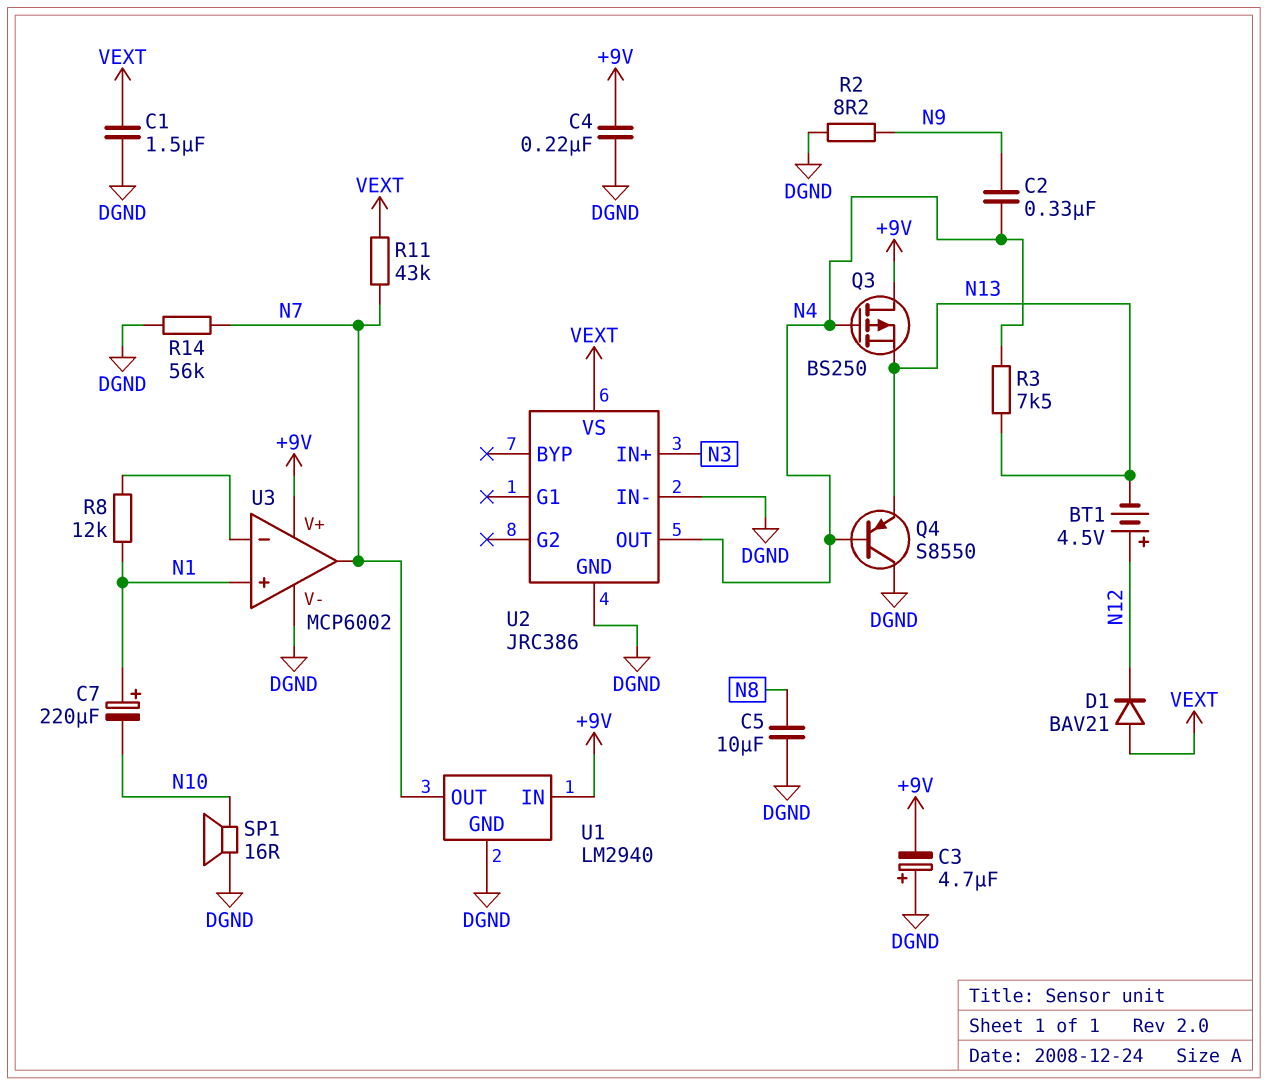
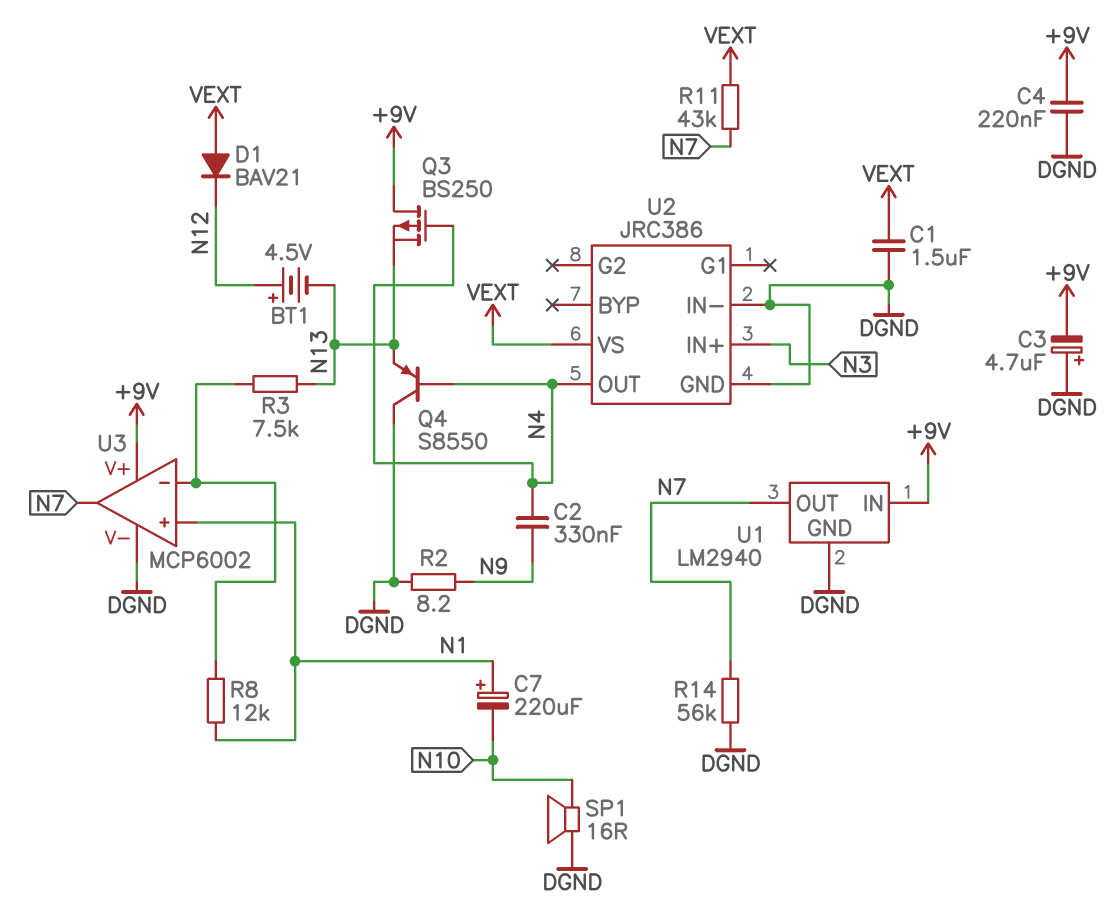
C5: 10uF (DGND, N8) -> none
R3: 7.5k (N4, N13) -> 7.5k (N13, U3/in-)

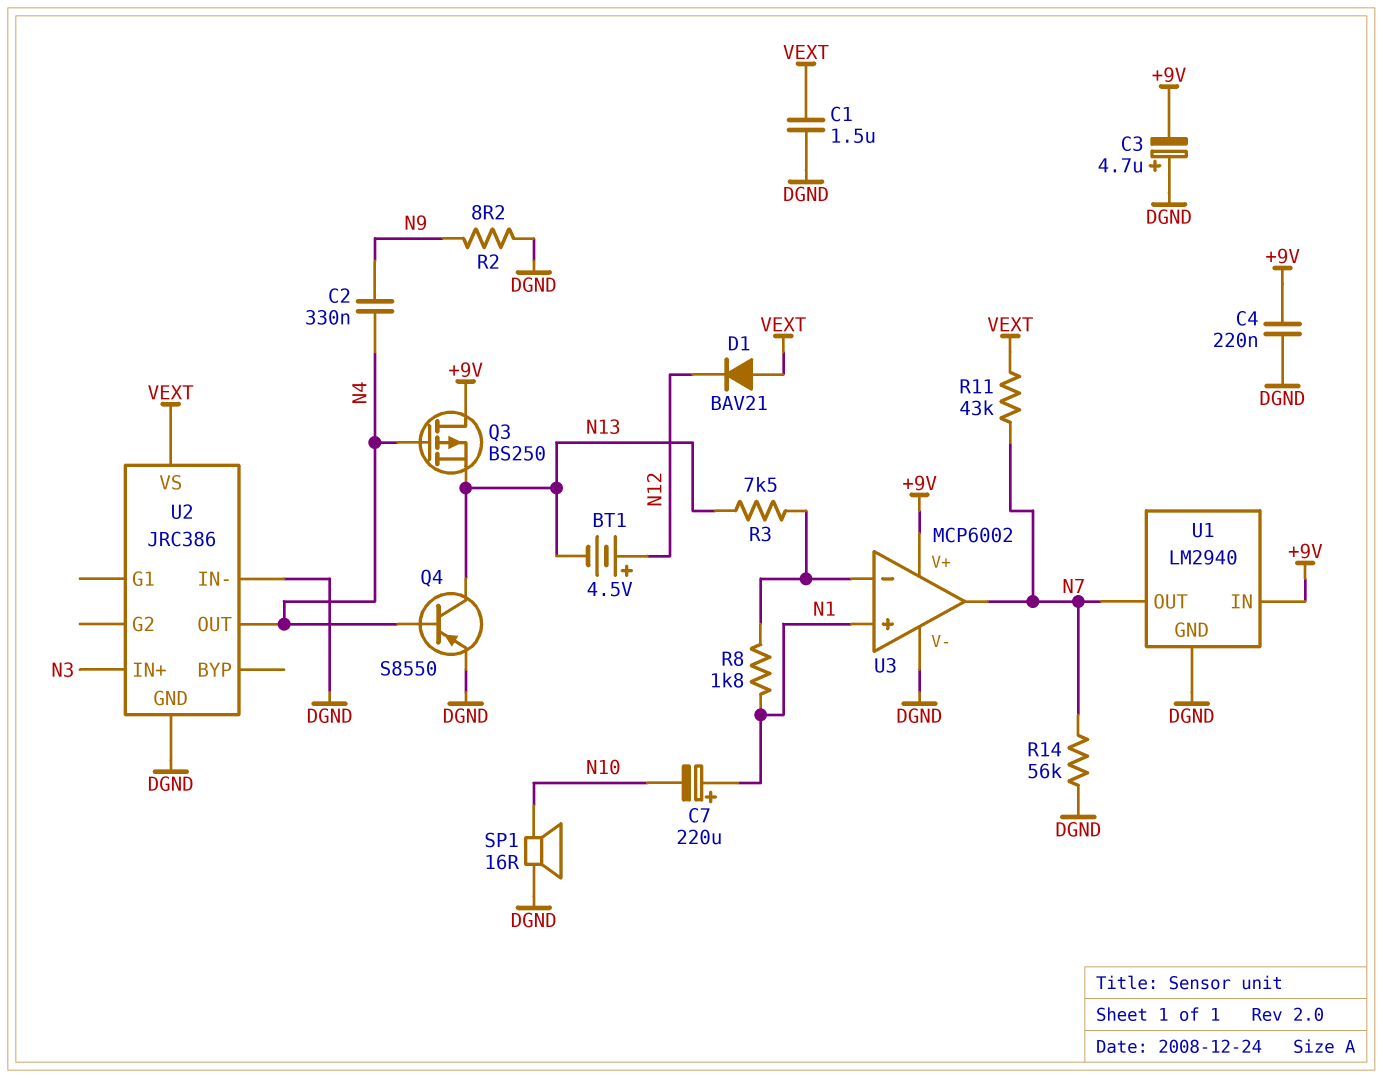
Q4: PNP S8550 (B N4, C DGND, E N13) -> PNP S8550 (B N4, C N13, E DGND)
R8: 12k (N1, U3/in-) -> 1.8k (N1, U3/in-)

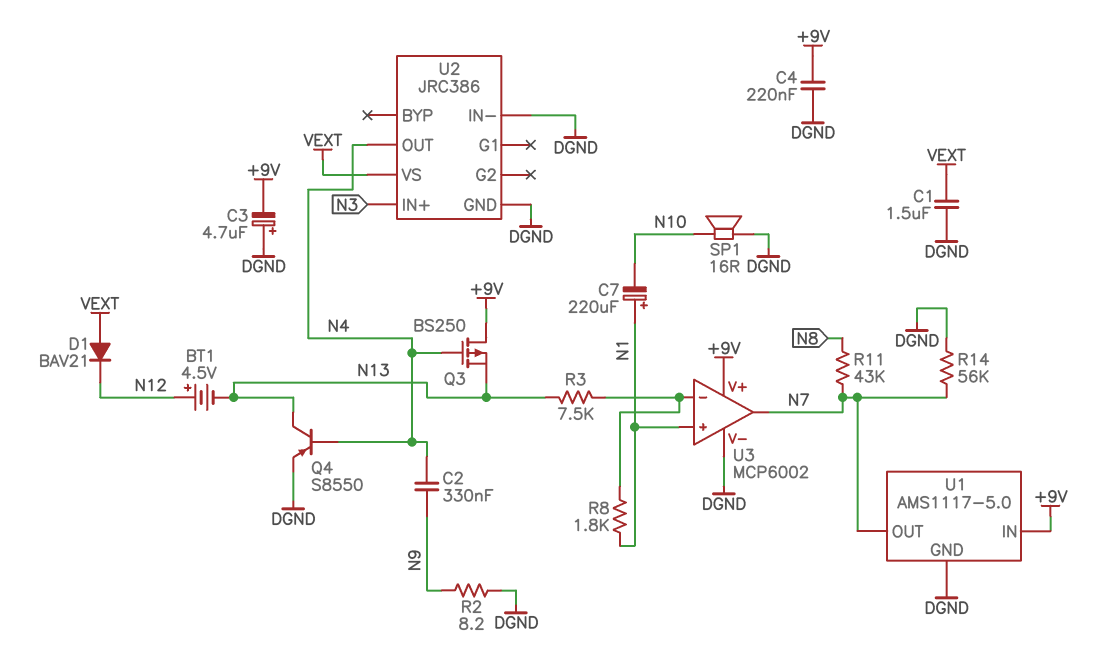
R11: 43k (N7, VEXT) -> 43k (N7, N8)
U1: LM2940 -> AMS1117-5.0

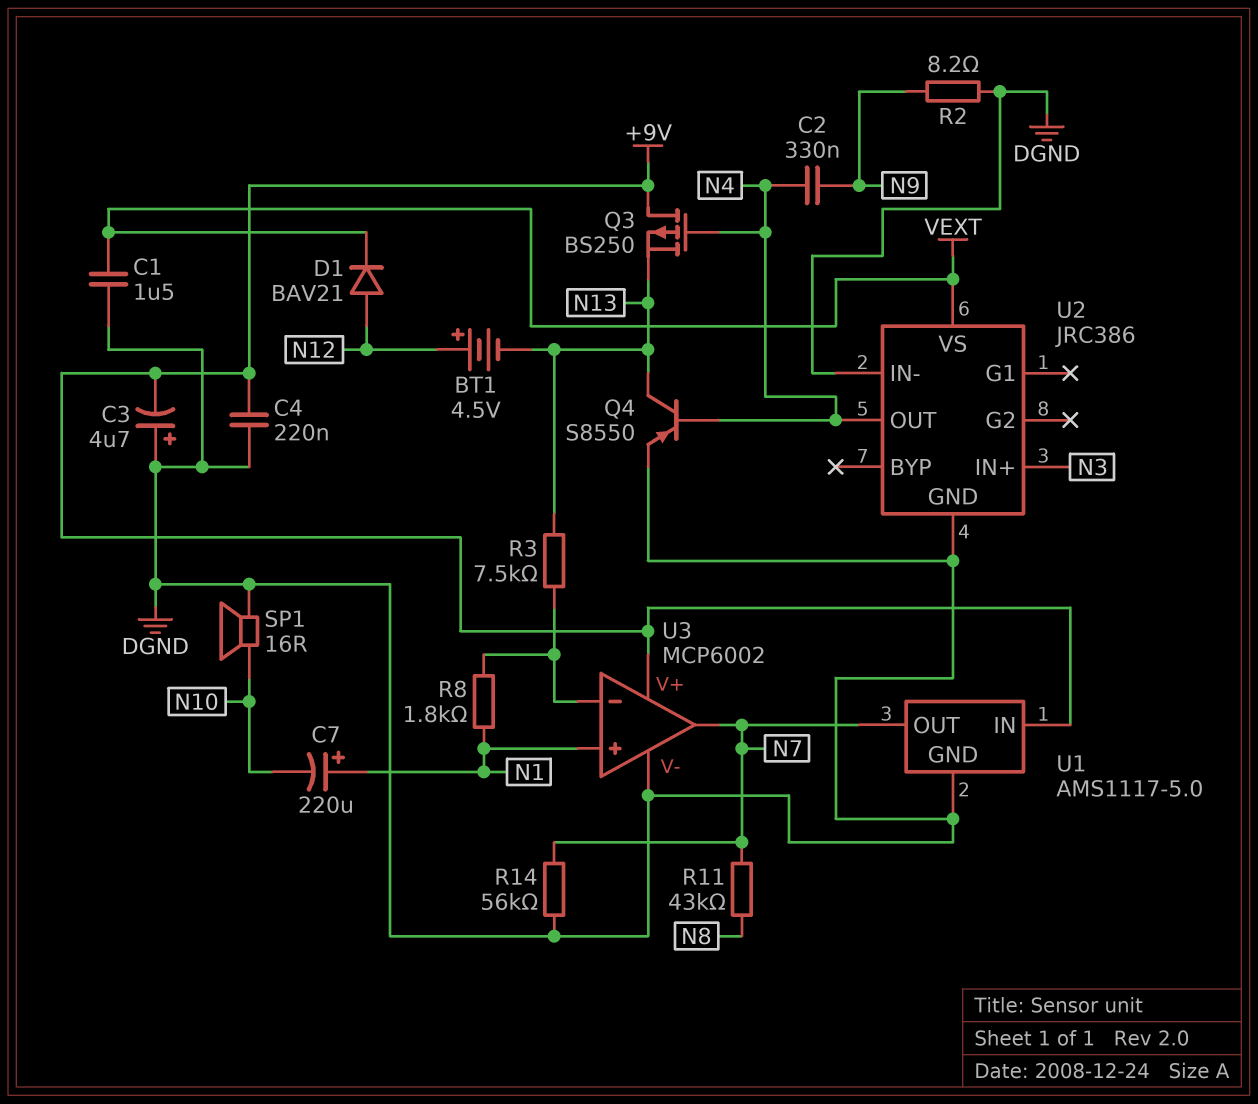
D1: diode BAV21 (A VEXT, K N12) -> diode BAV21 (A N12, K VEXT)

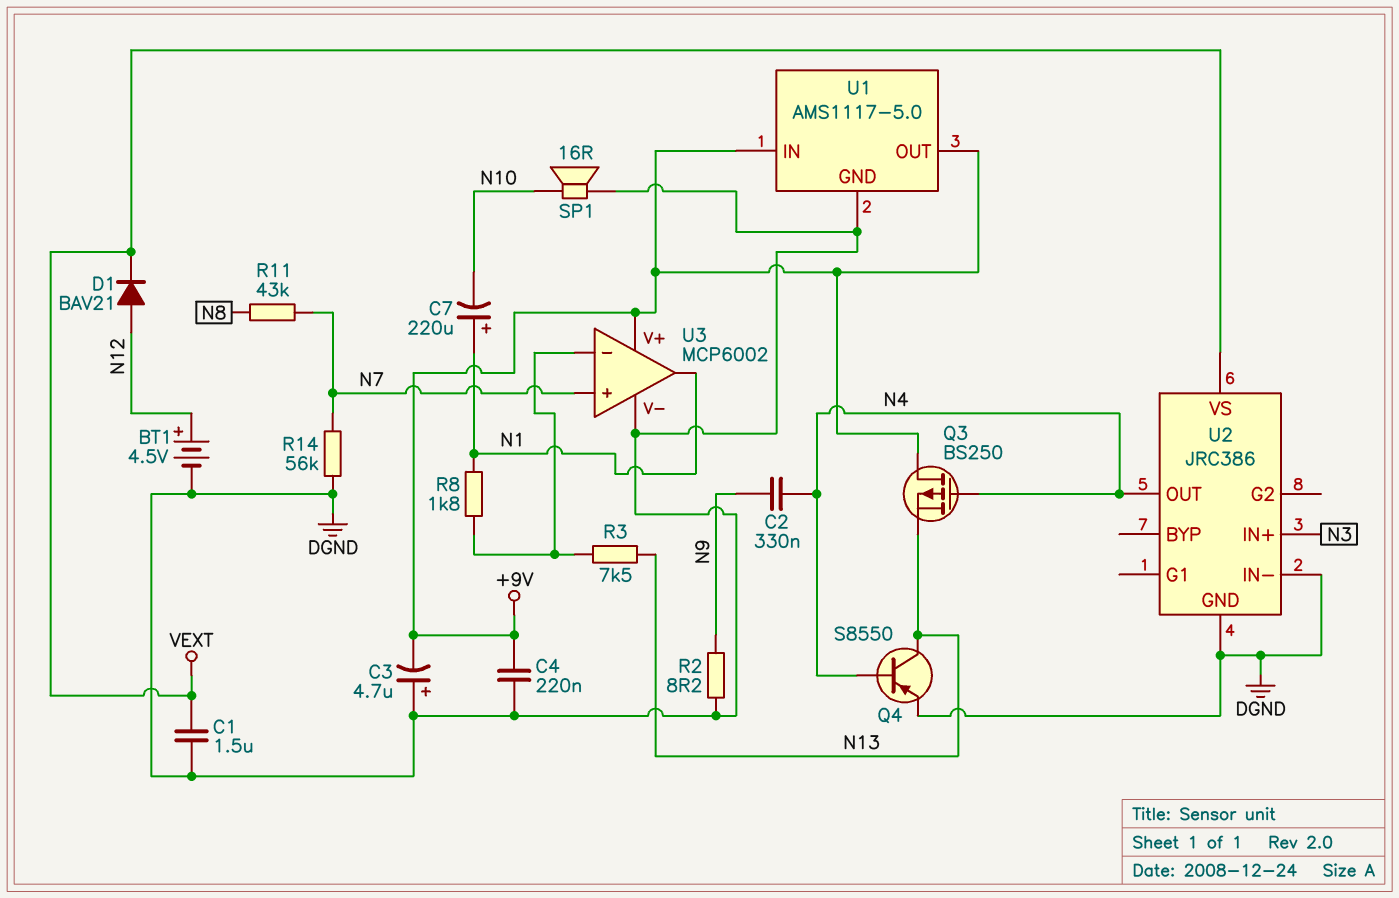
BT1: 4.5V (plus N12, minus N13) -> 4.5V (plus N12, minus DGND)
U1 pin OUT: N7 -> +9V
U3 pin in+: N1 -> N7
U3 pin out: N7 -> N1

